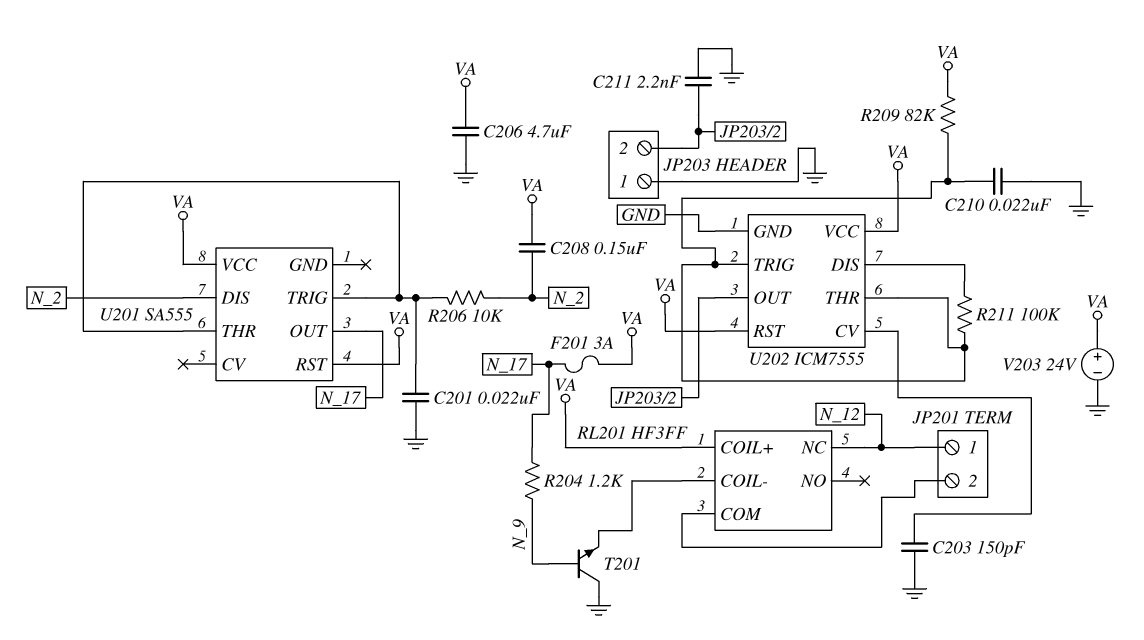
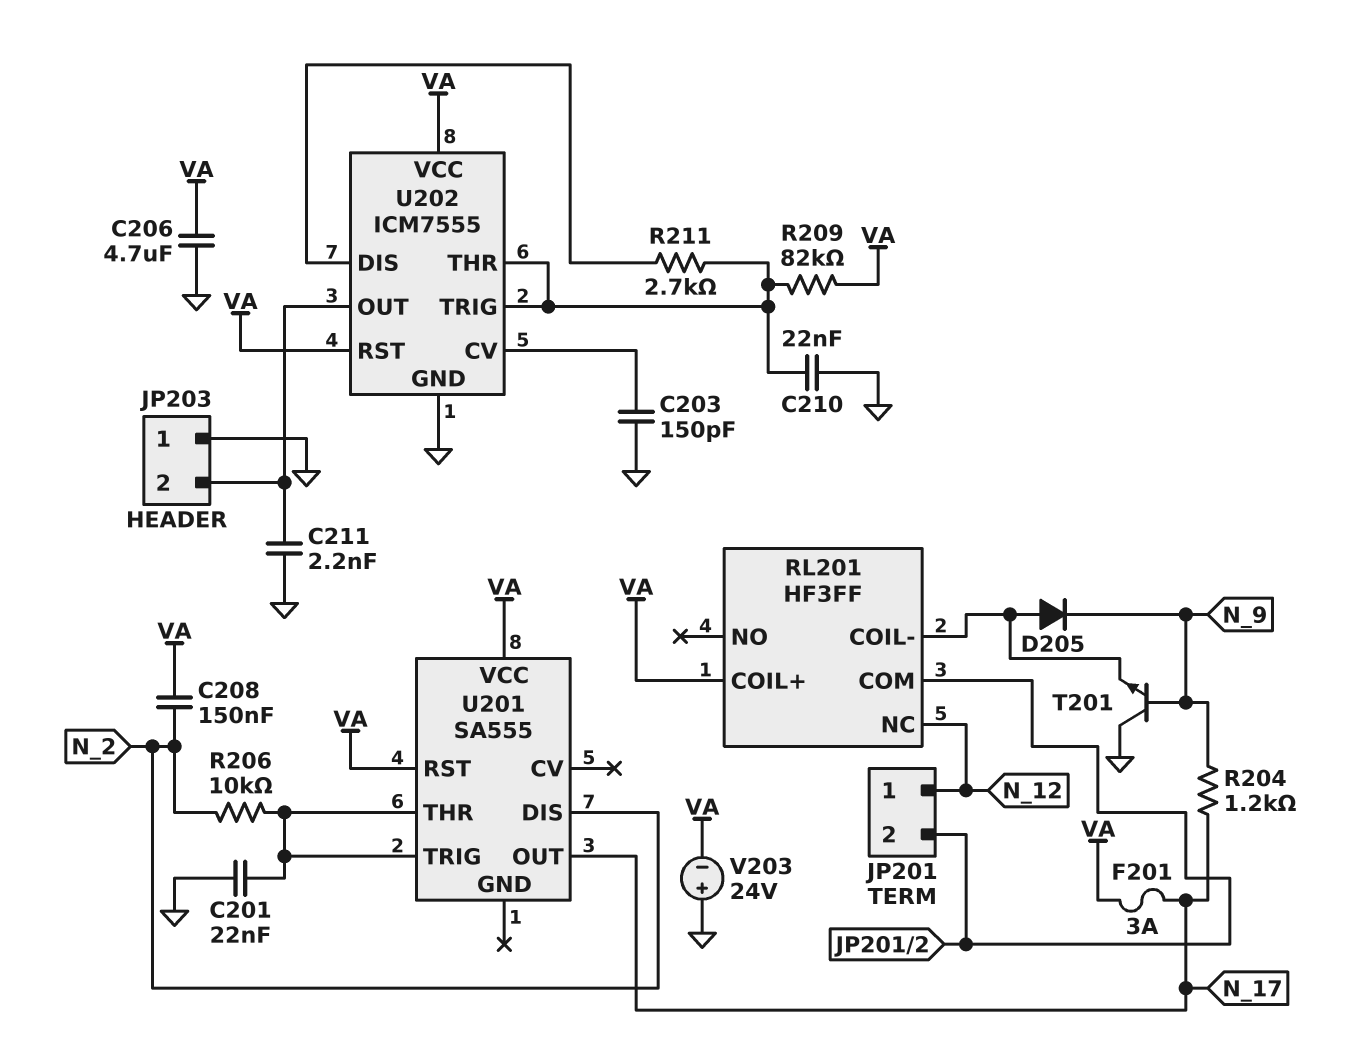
D205: none -> diode (A RL201/COIL-, K N_9)
R211: 100k (U202/DIS, U202/THR) -> 2.7k (U202/DIS, U202/THR)
V203: 24V (plus VA, minus GND) -> 24V (plus GND, minus VA)

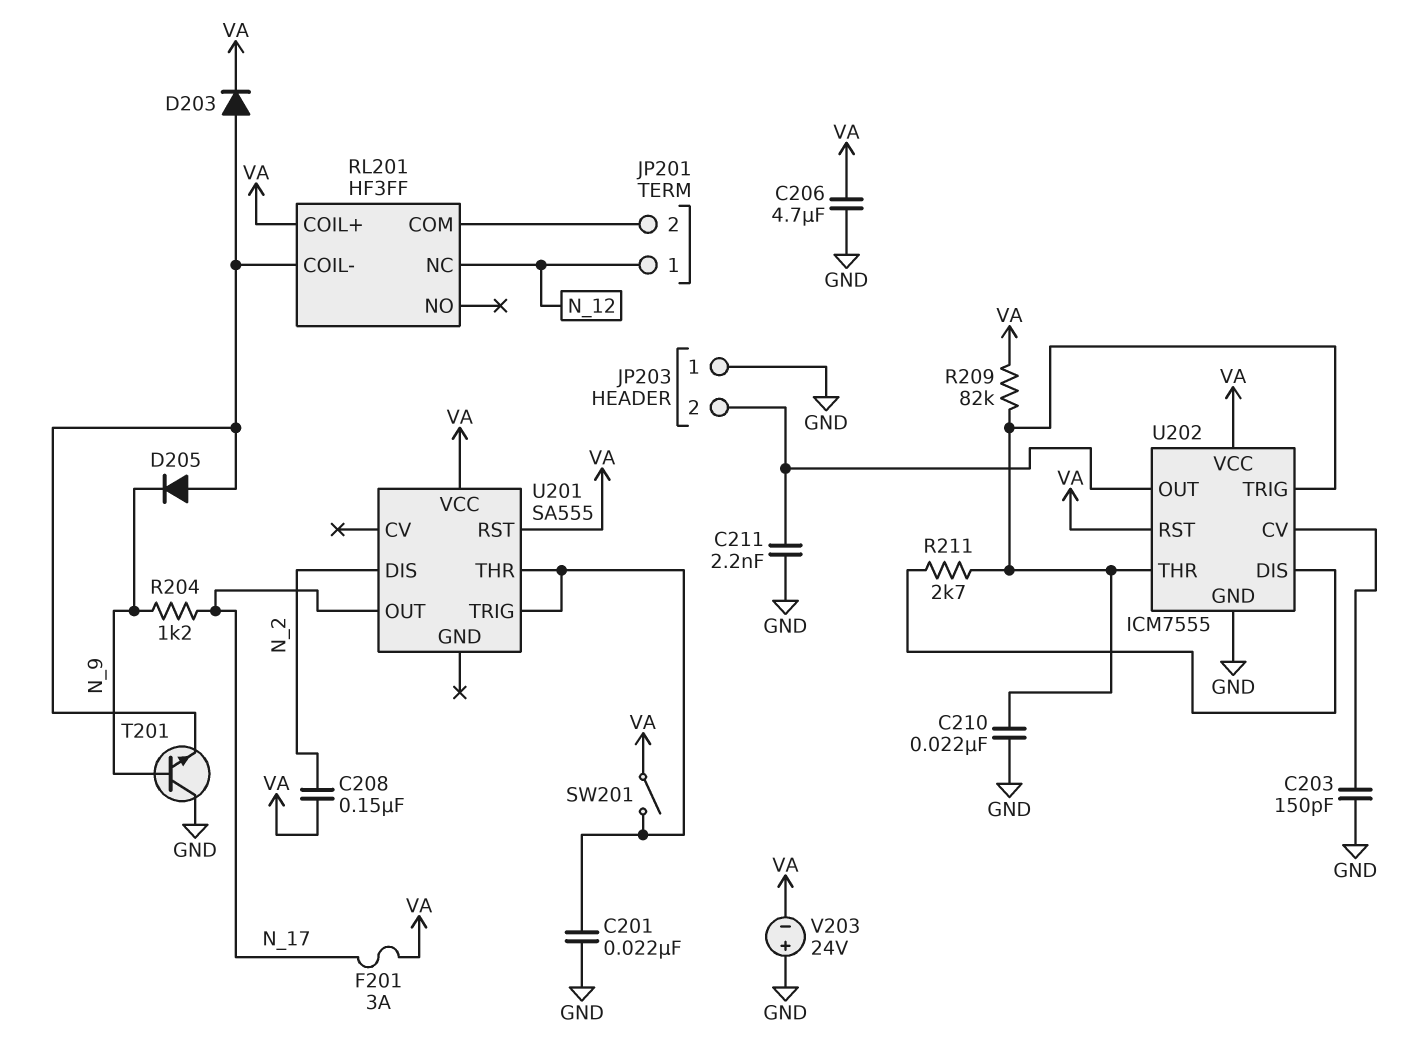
D203: none -> diode (A RL201/COIL-, K VA)
R206: 10k (N_2, U201/THR) -> none
SW201: none -> switch (U201/THR, VA)

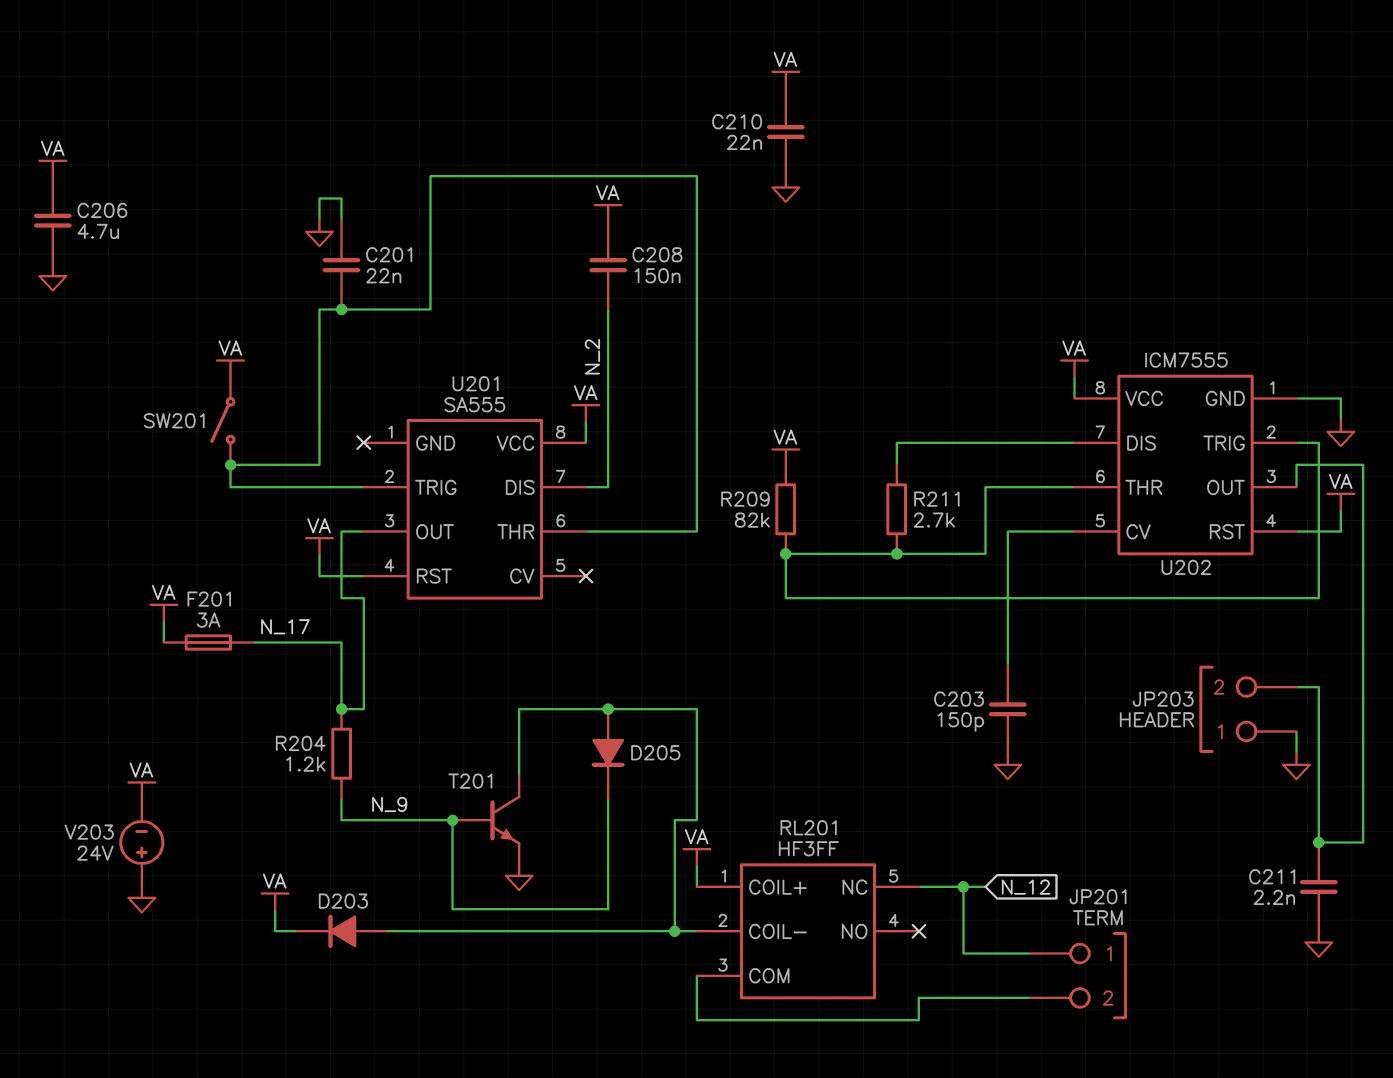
C210: 22nF (GND, U202/THR) -> 22nF (GND, VA)
T201: NPN (B N_9, C GND, E RL201/COIL-) -> NPN (B N_9, C RL201/COIL-, E GND)

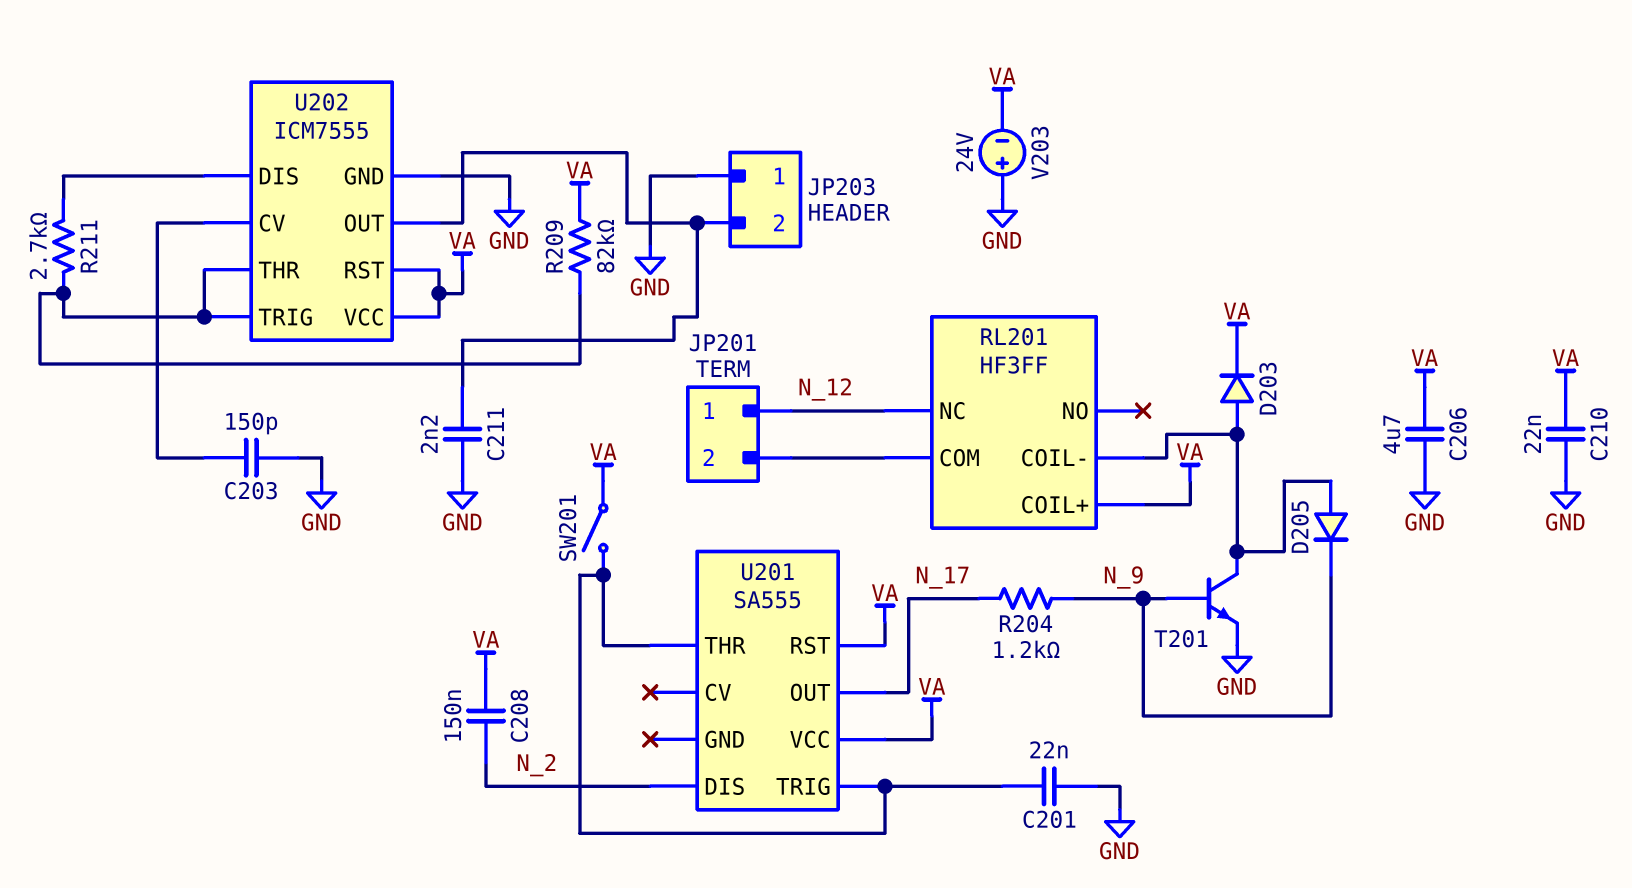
F201: 3A (N_17, VA) -> none

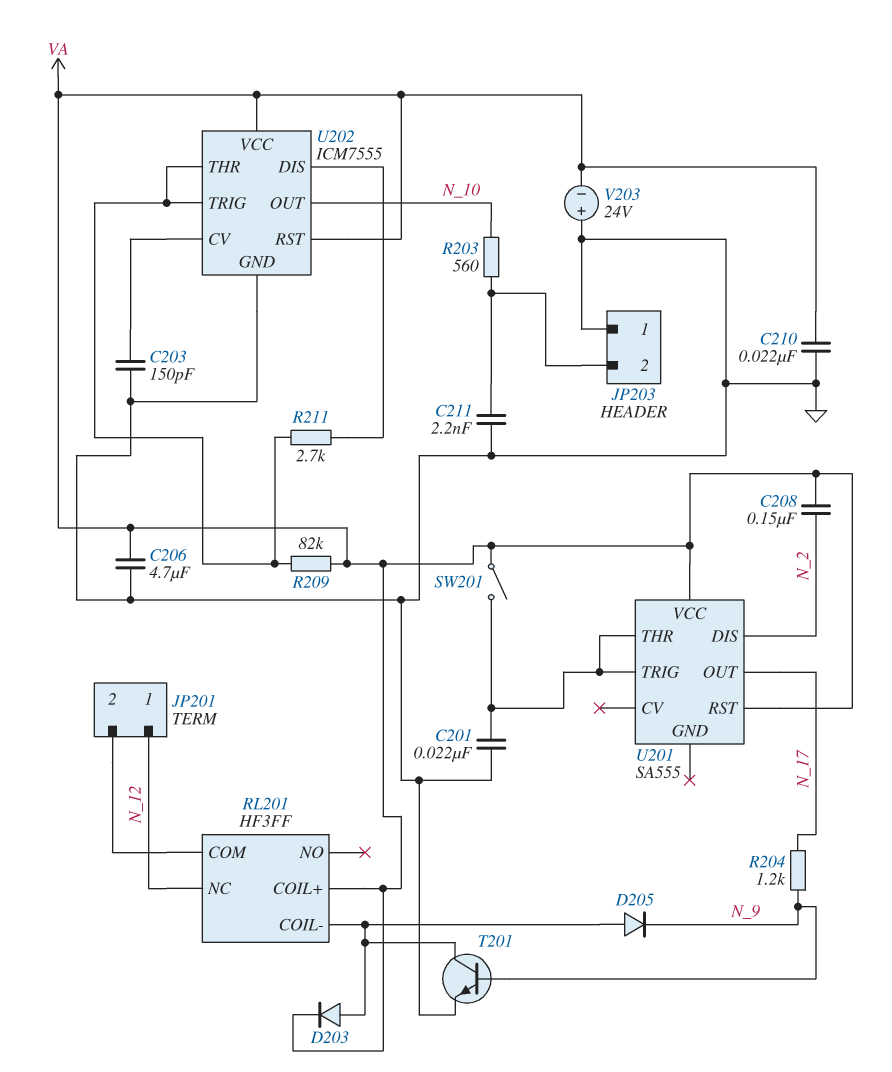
R203: none -> 560 (JP203/2, N_10)
U202 pin OUT: JP203/2 -> N_10

